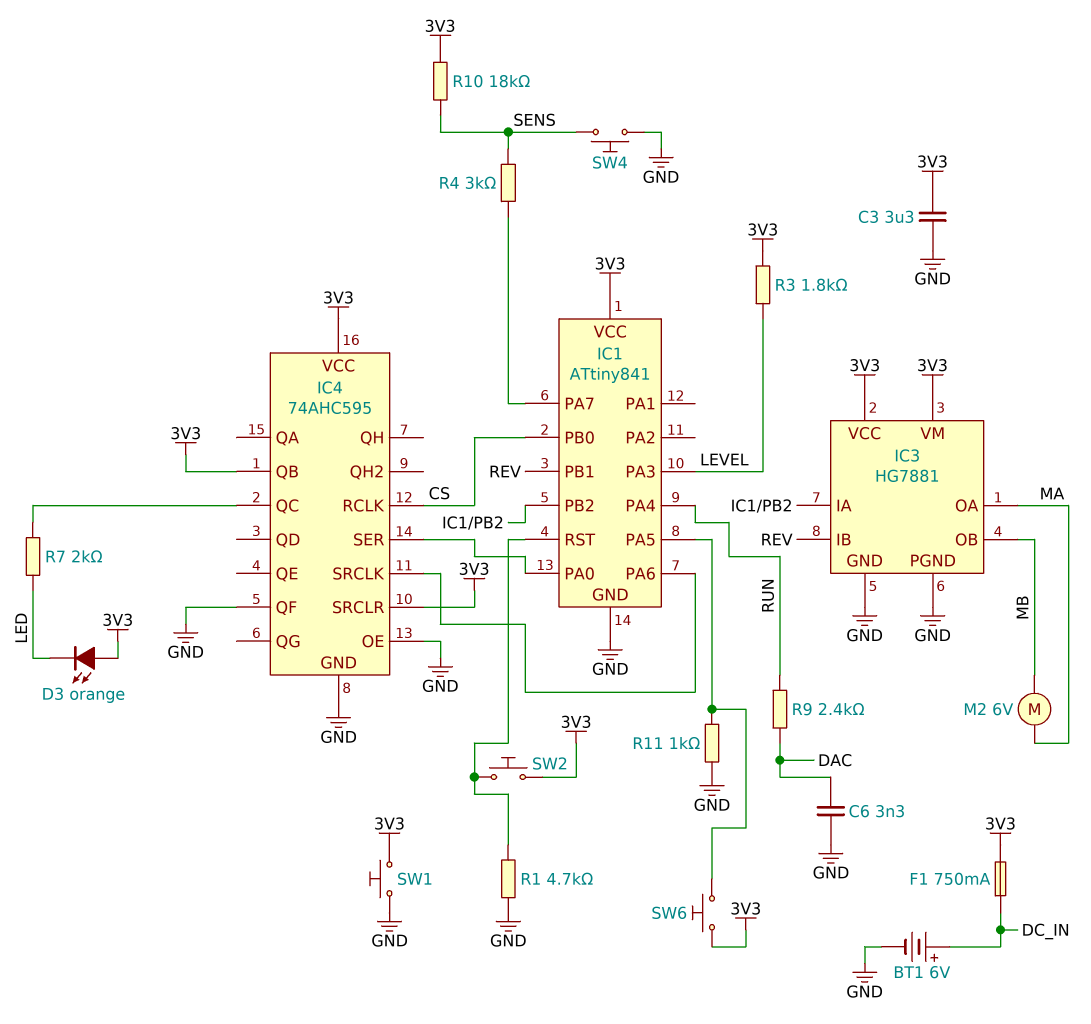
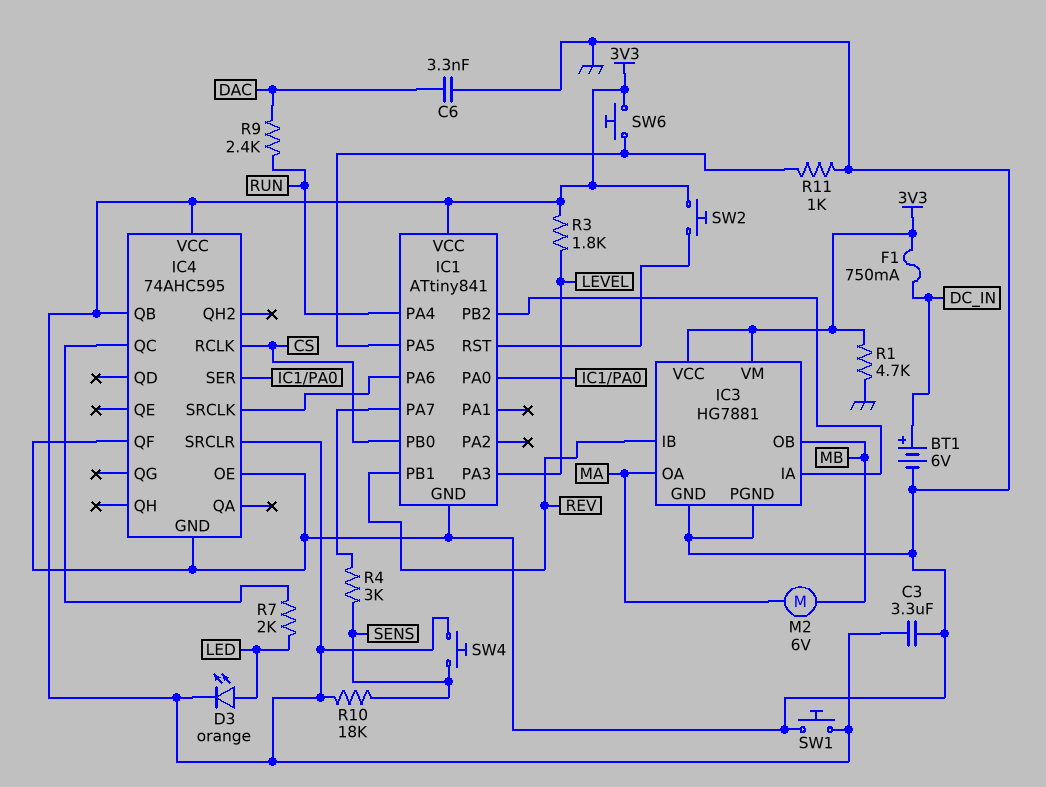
D3: LED orange (A 3V3, K LED) -> LED orange (A LED, K 3V3)
R1: 4.7k (GND, IC1/RST) -> 4.7k (3V3, GND)
SW4: button (GND, SENS) -> button (3V3, SENS)

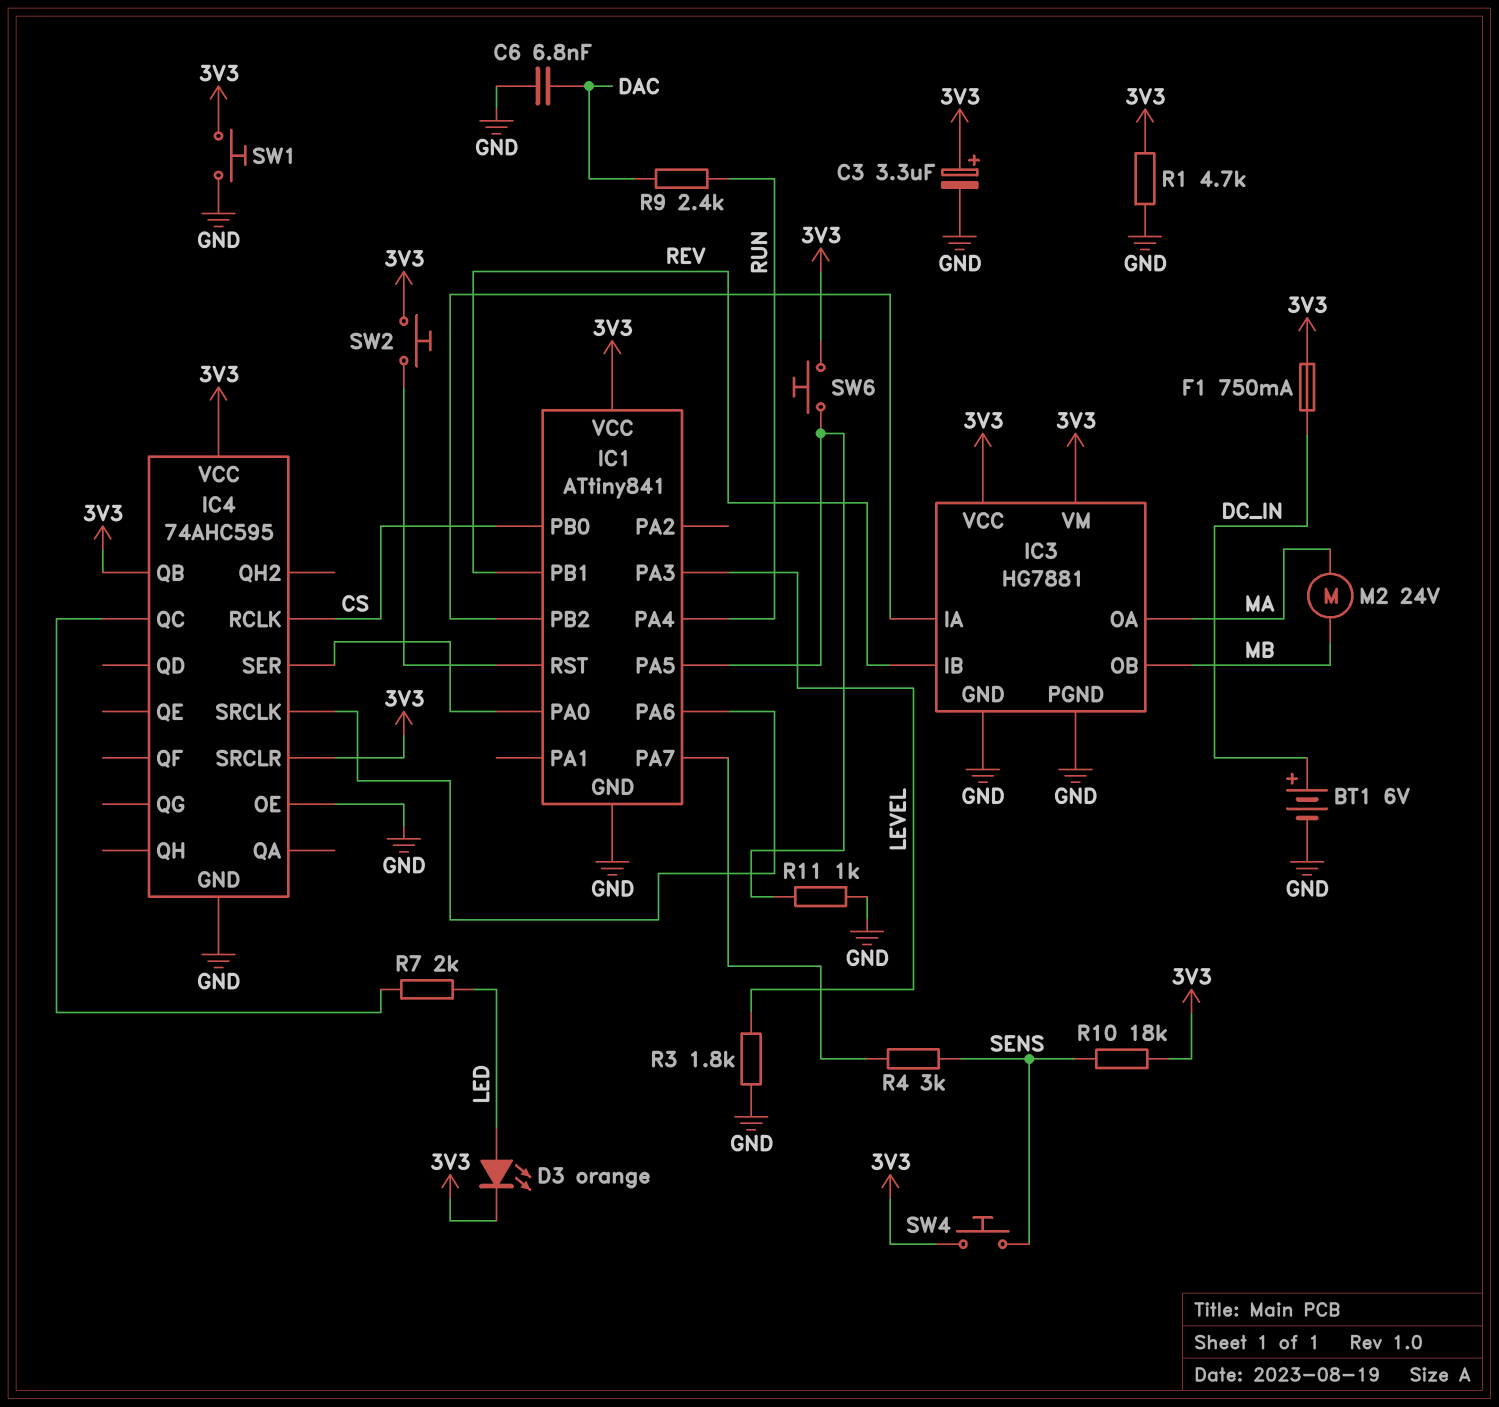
C3: 3.3uF (3V3, GND) -> 3.3uF (plus 3V3, minus GND)
C6: 3.3nF (DAC, GND) -> 6.8nF (DAC, GND)
IC4 pin QF: GND -> none
M2: motor 6V (MA, MB) -> motor 24V (MA, MB)
R3: 1.8k (3V3, LEVEL) -> 1.8k (GND, LEVEL)

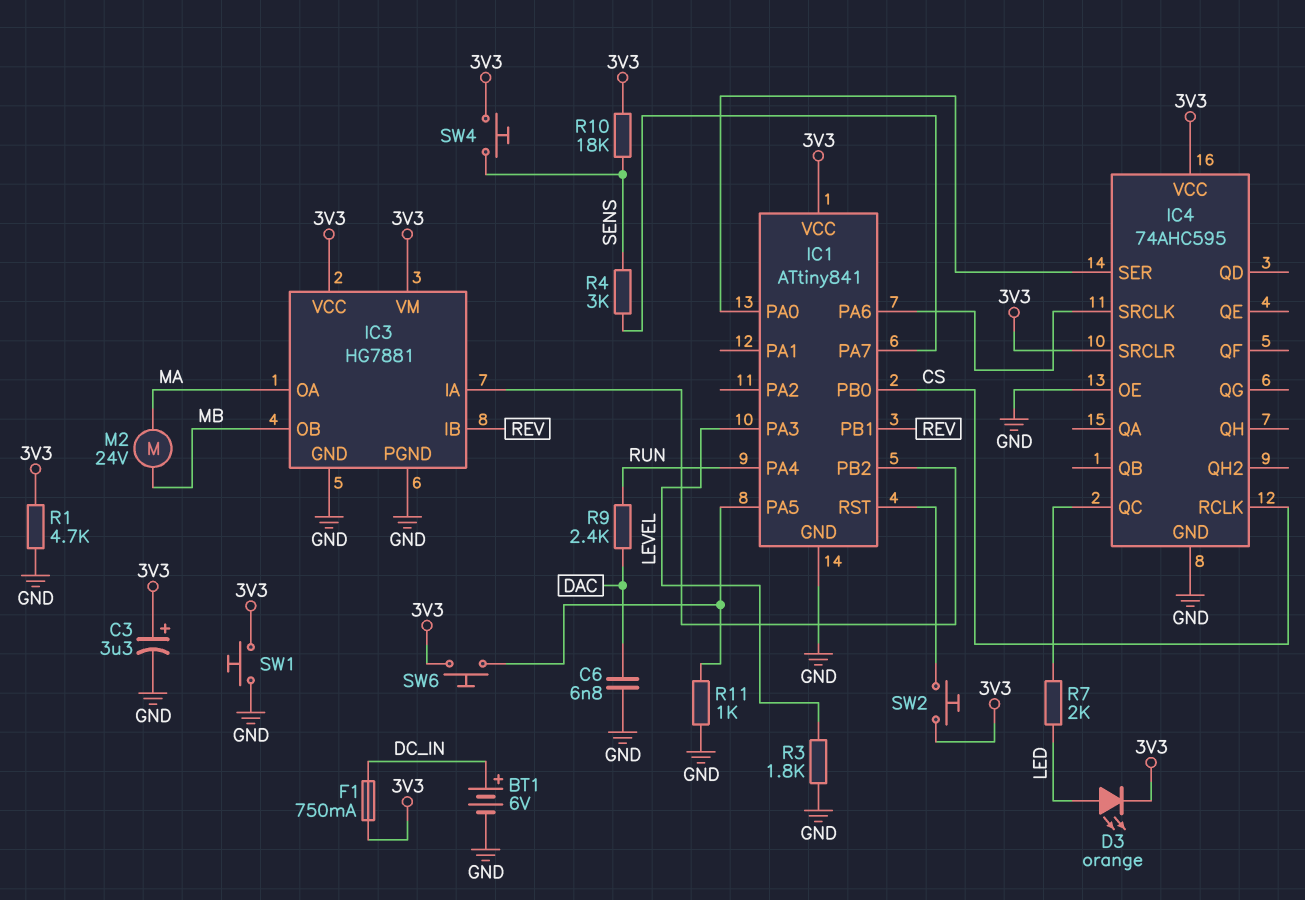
IC4 pin QB: 3V3 -> none

